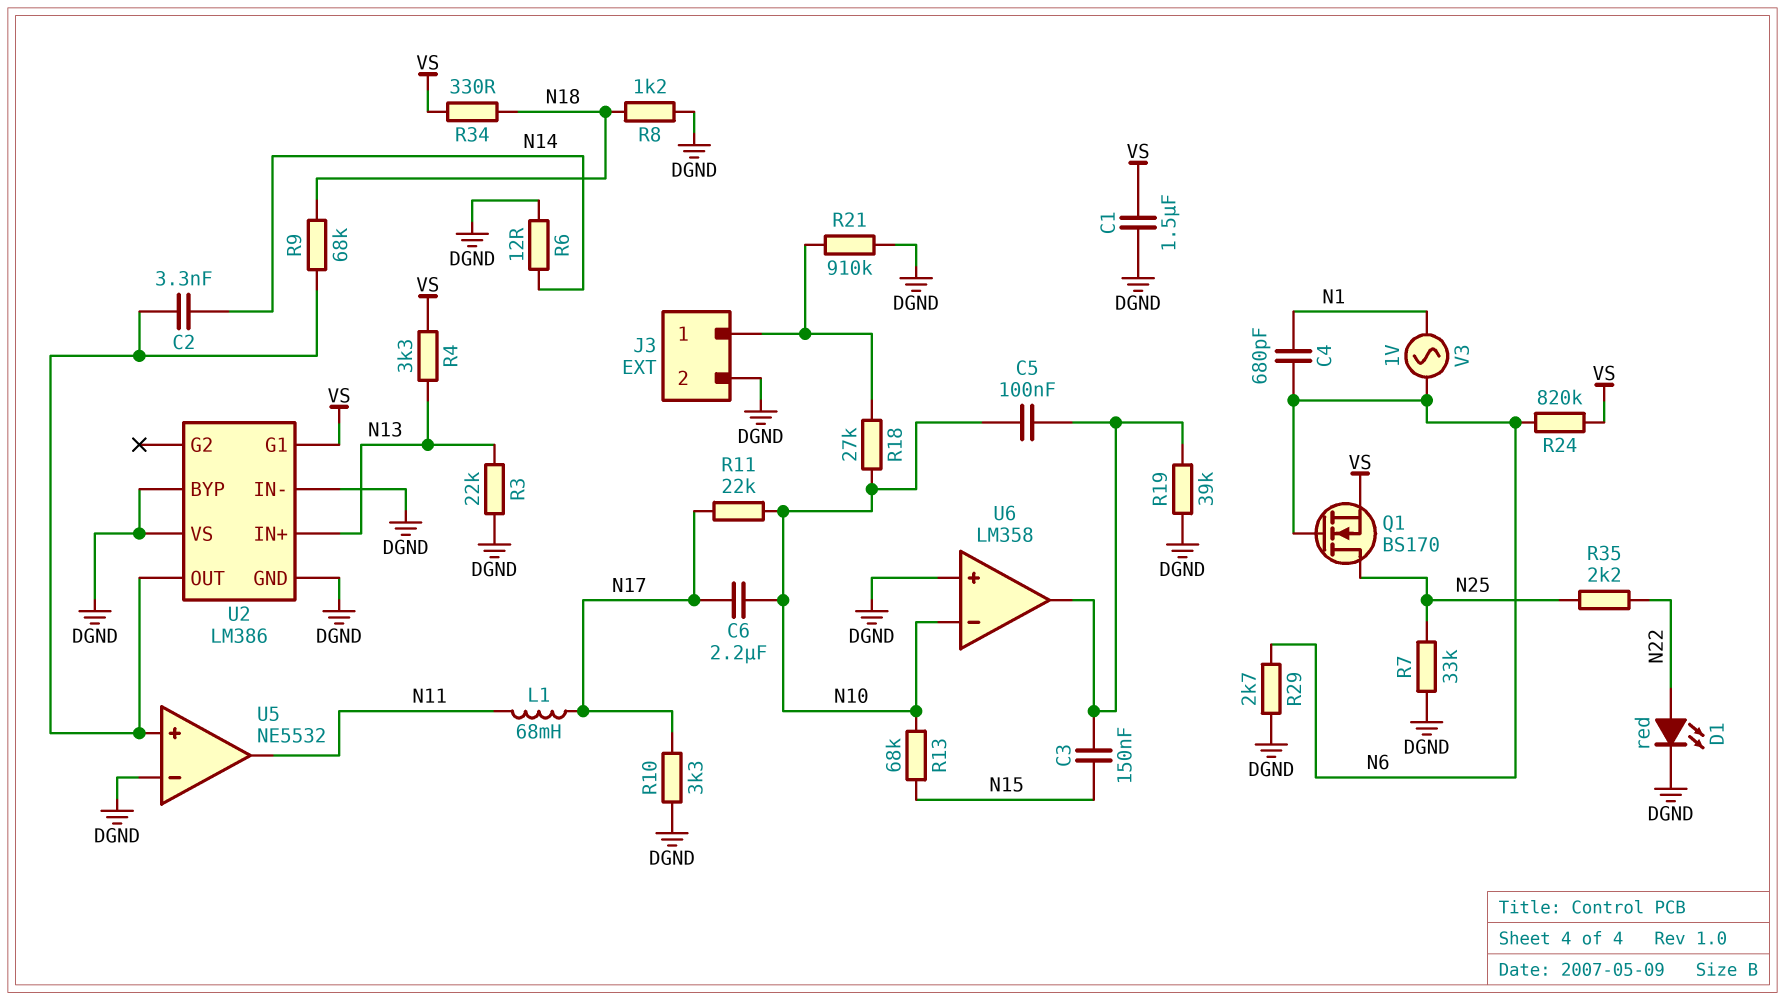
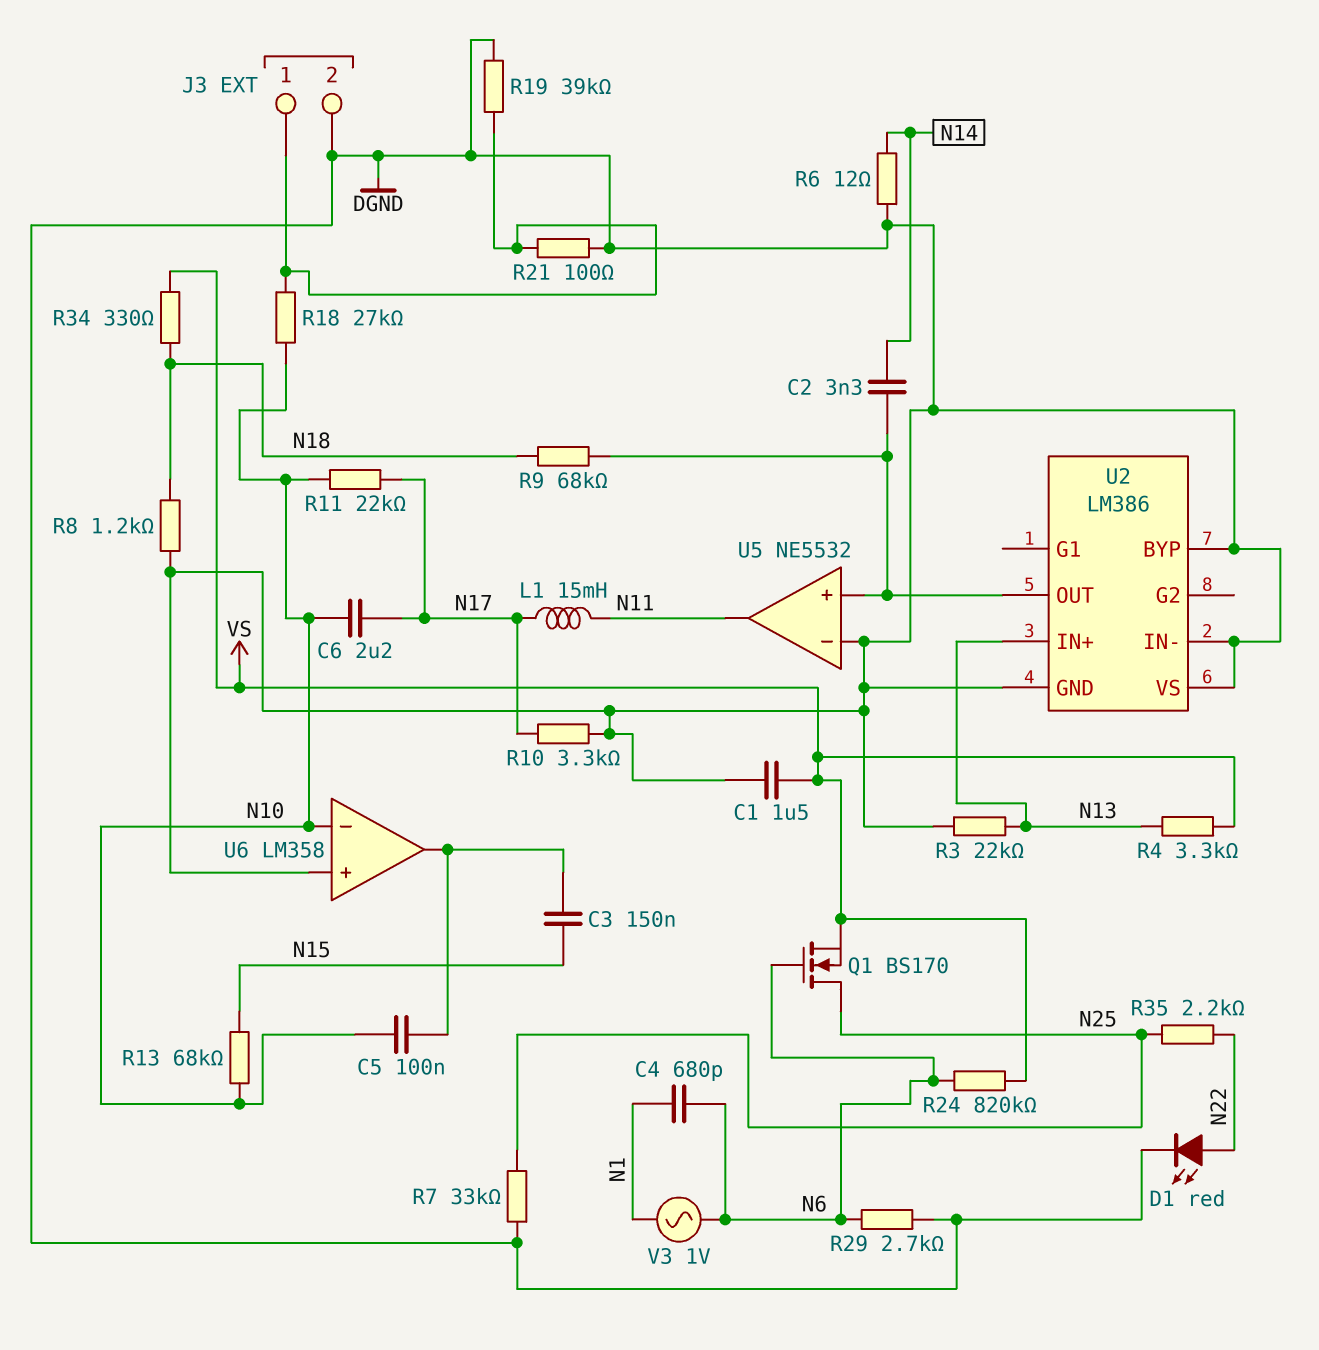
L1: 68mH (N11, N17) -> 15mH (N11, N17)
R19: 39k (DGND, U6/out) -> 39k (DGND, J3/1)
R21: 910k (DGND, J3/1) -> 100 (DGND, J3/1)
U2 pin G1: VS -> none

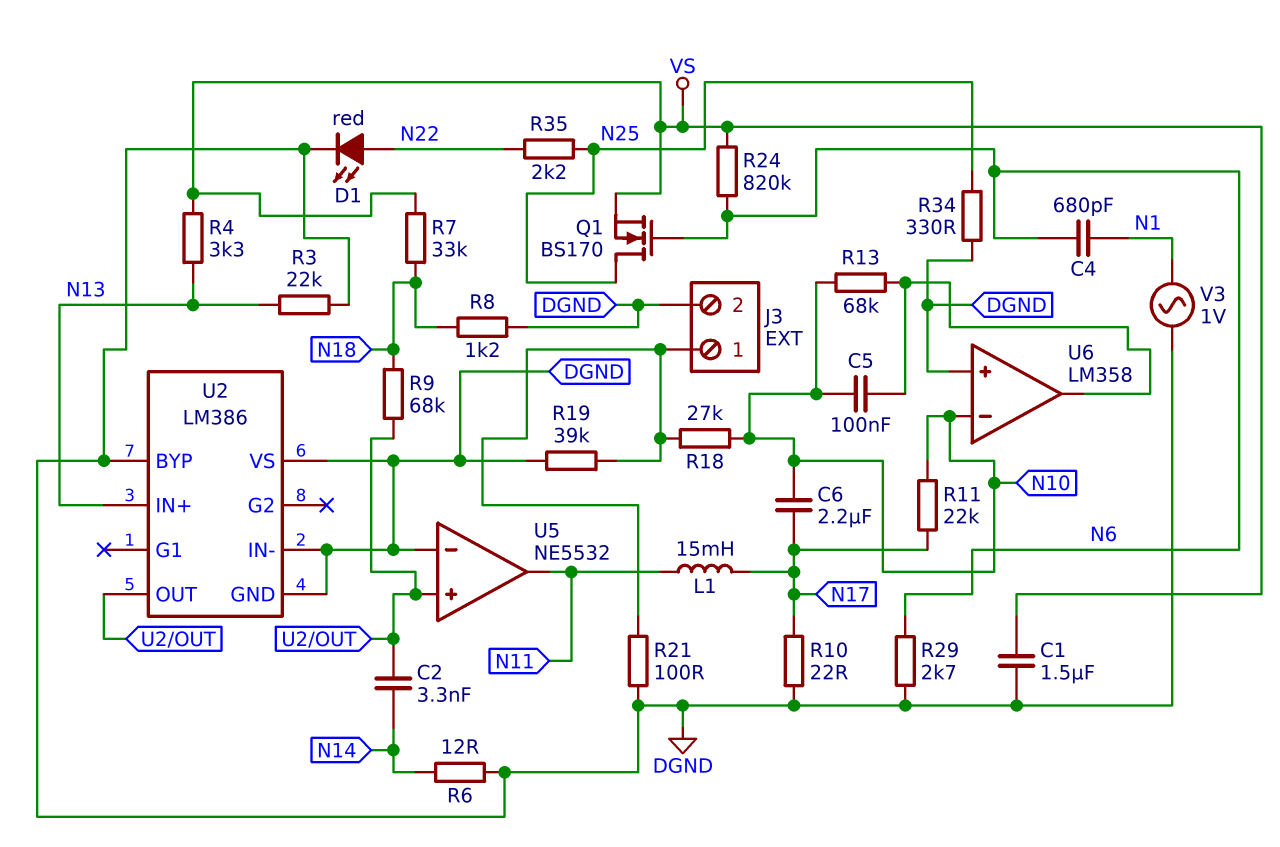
C3: 150nF (N15, U6/out) -> none
R7: 33k (DGND, N25) -> 33k (N18, VS)
R10: 3.3k (DGND, N17) -> 22 (DGND, N17)
R13: 68k (N10, N15) -> 68k (N10, U6/out)
R34: 330 (N18, VS) -> 330 (DGND, N25)
V3: AC 1V (N1, N6) -> AC 1V (DGND, N1)

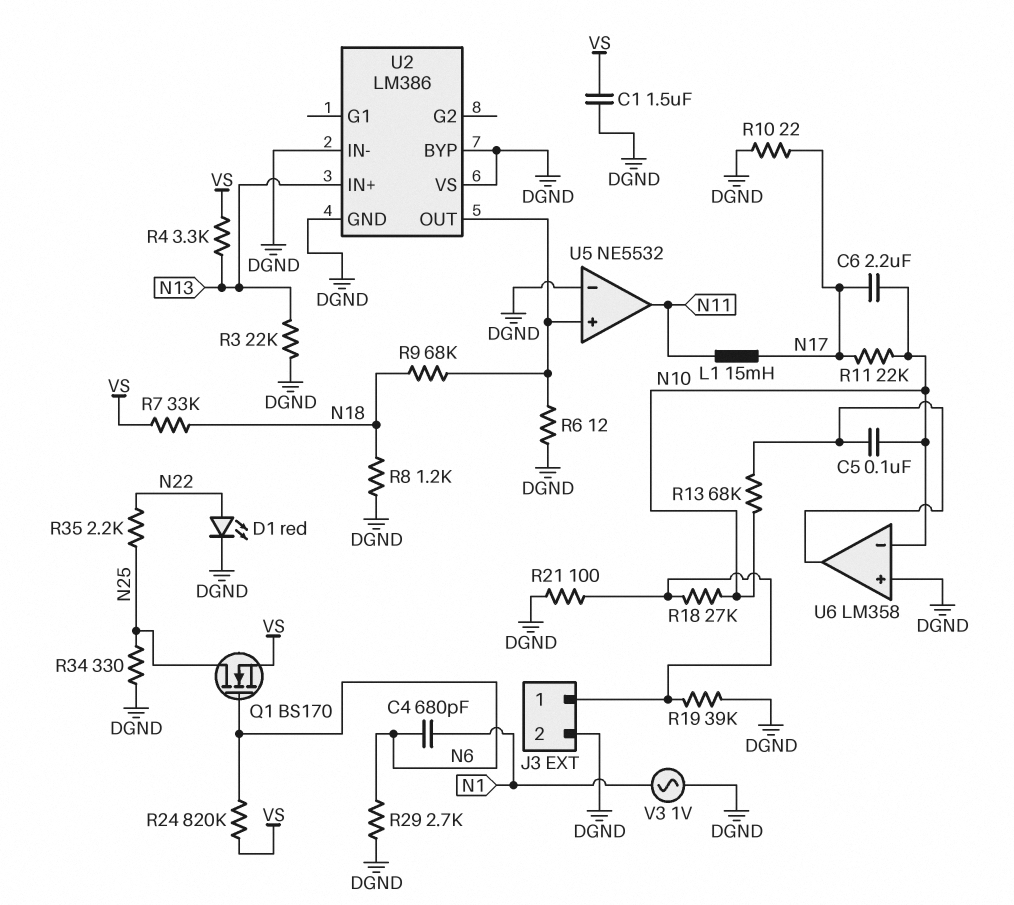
C2: 3.3nF (N14, U2/OUT) -> none
R6: 12 (DGND, N14) -> 12 (DGND, U2/OUT)

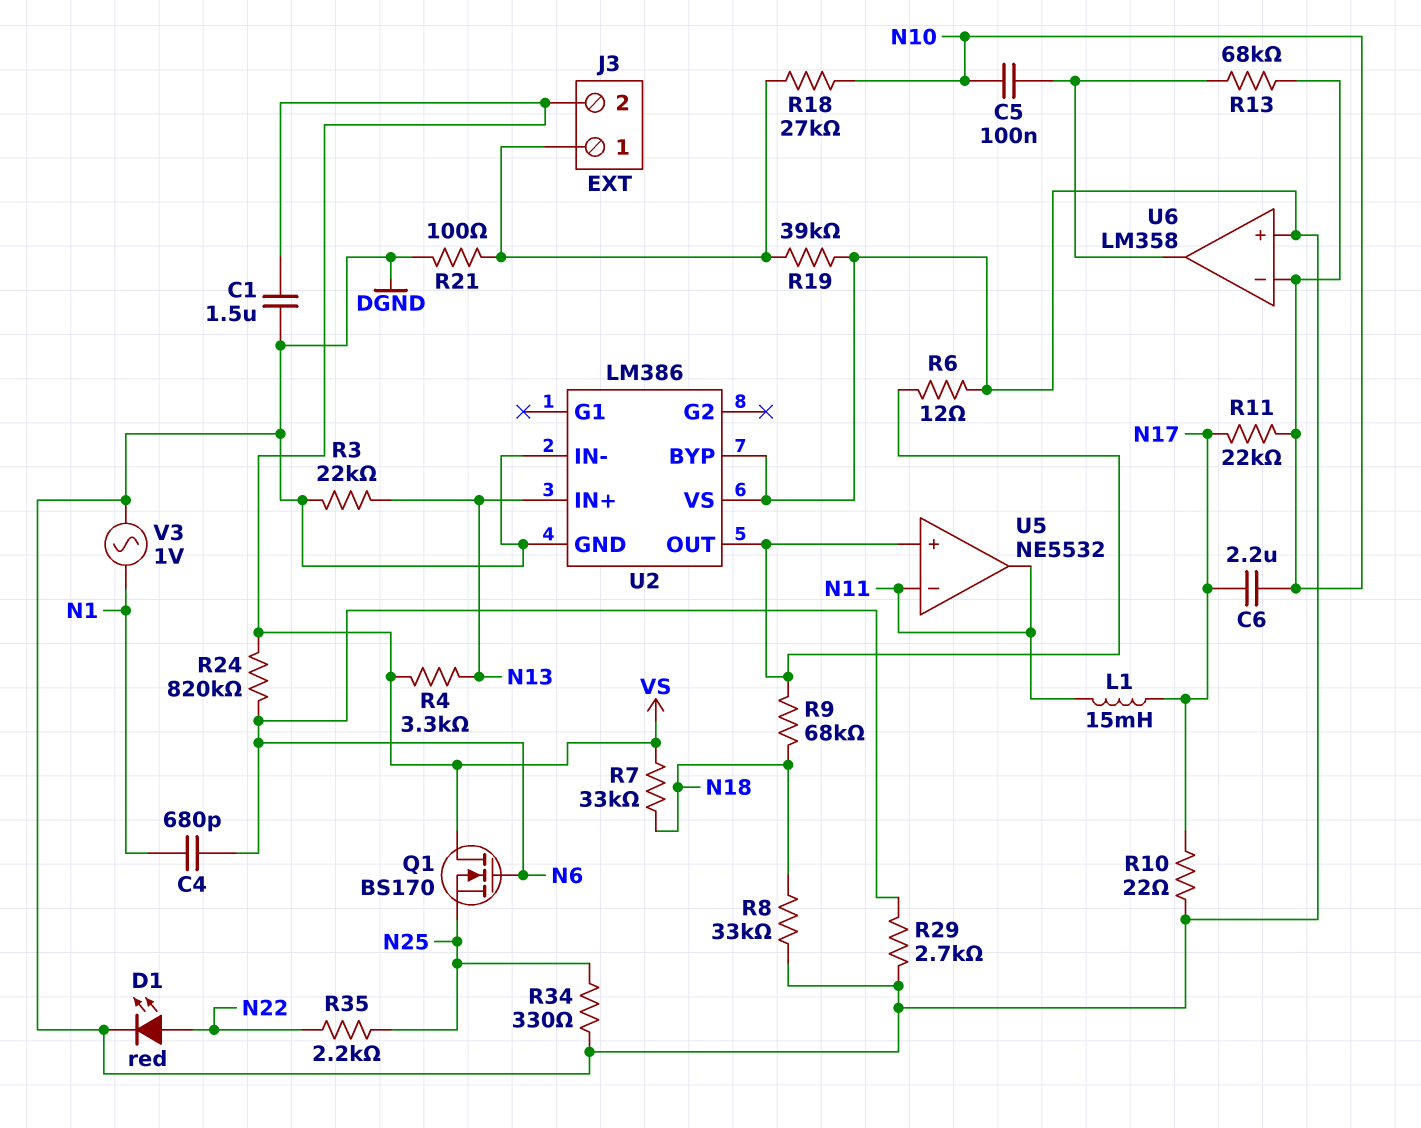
J3 pin 2: DGND -> VS
Q1: NMOS BS170 (G N6, D N25, S VS) -> NMOS BS170 (G N6, D VS, S N25)
R8: 1.2k (DGND, N18) -> 33k (DGND, N18)
U5 pin in-: DGND -> N11

